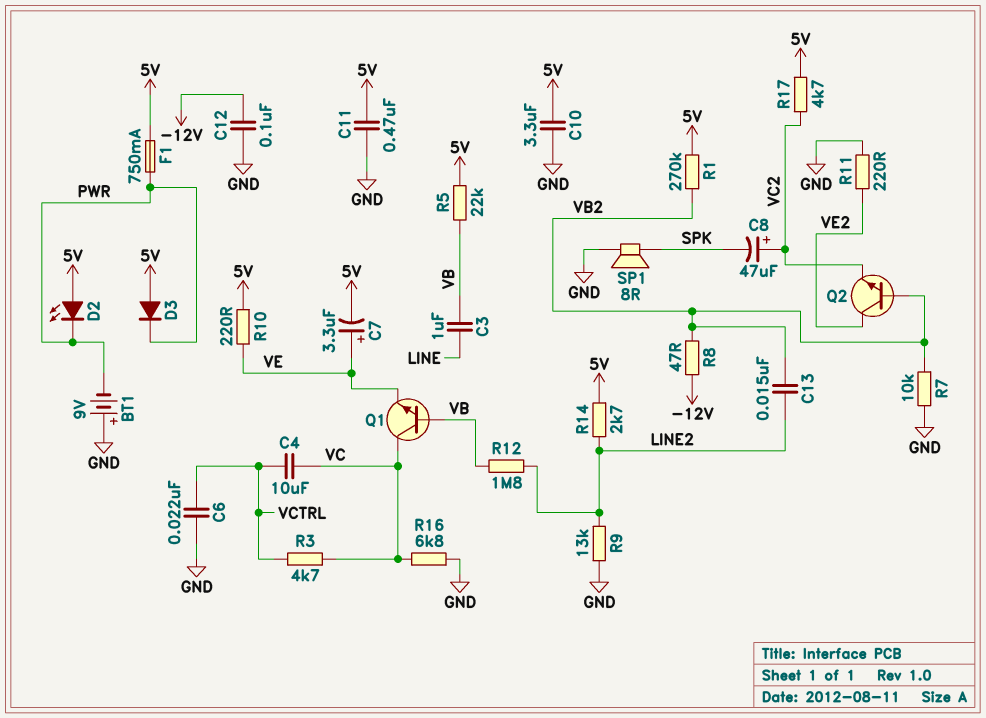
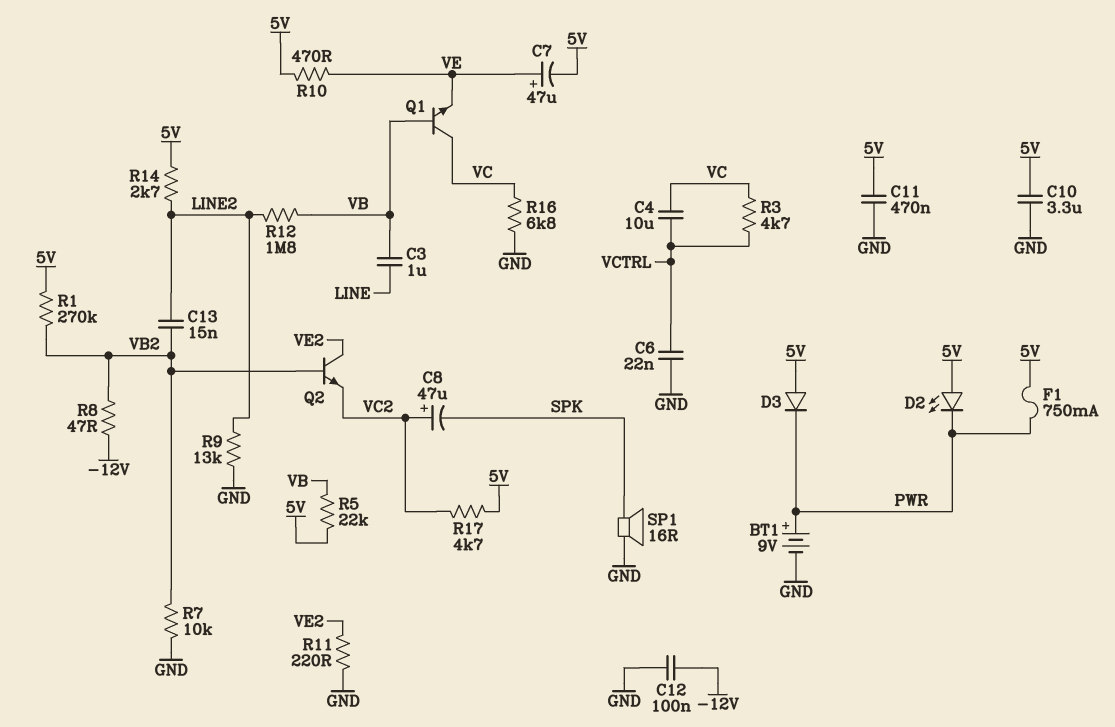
BT1: 9V (plus GND, minus PWR) -> 9V (plus PWR, minus GND)
C7: 3.3uF (plus VE, minus 5V) -> 47uF (plus VE, minus 5V)
R10: 220 (5V, VE) -> 470 (5V, VE)
SP1: speaker 8R (GND, SPK) -> speaker 16R (GND, SPK)

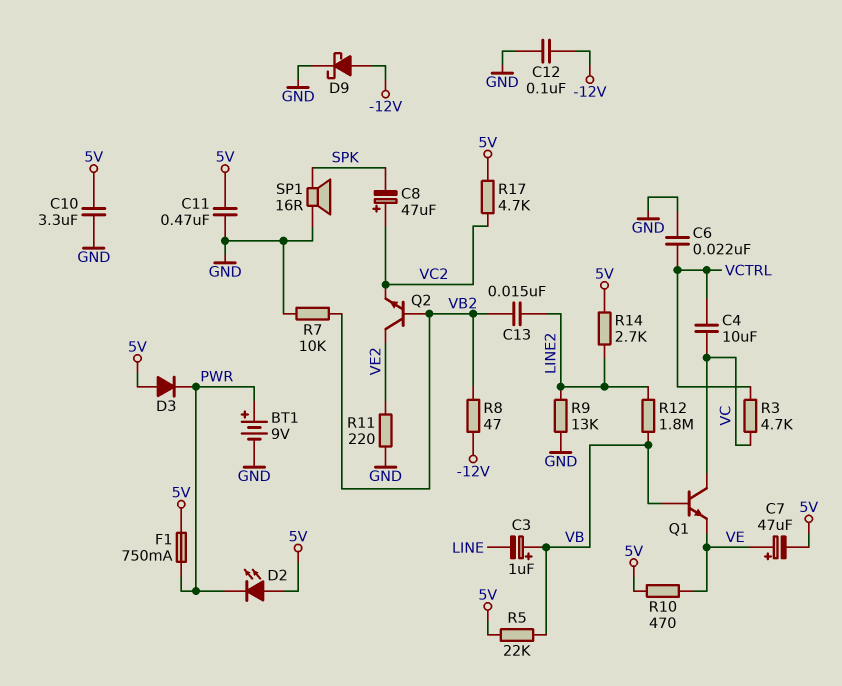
C3: 1uF (LINE, VB) -> 1uF (plus VB, minus LINE)
D9: none -> schottky (A -12V, K GND)
R1: 270k (5V, VB2) -> none
R16: 6.8k (GND, VC) -> none

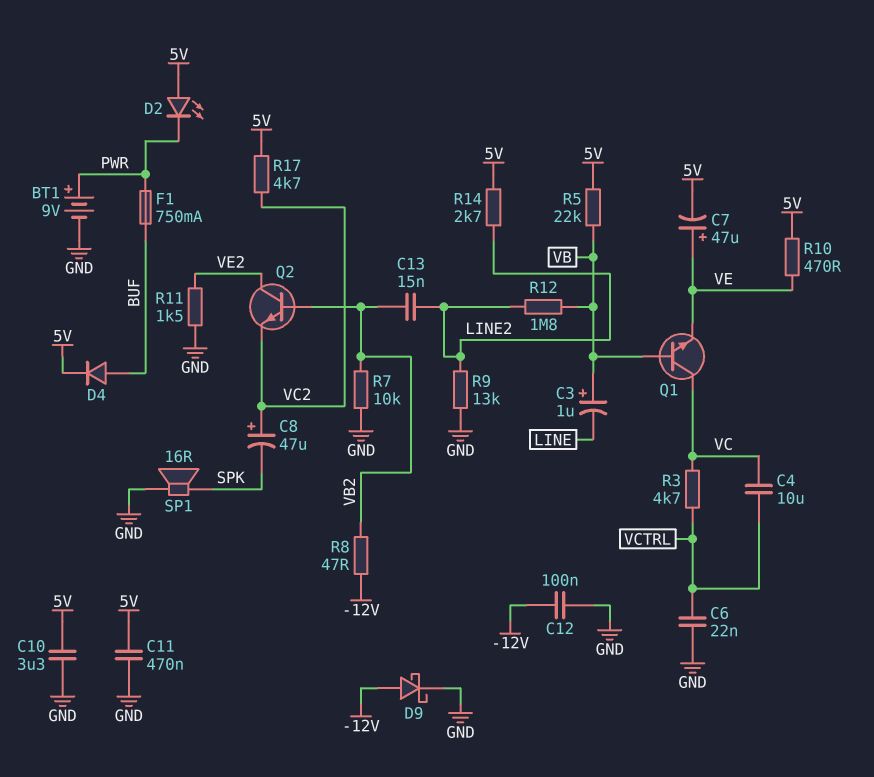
D3: diode (A 5V, K PWR) -> none
D4: none -> diode (A BUF, K 5V)
F1: 750mA (5V, PWR) -> 750mA (BUF, PWR)
R11: 220 (GND, VE2) -> 1.5k (GND, VE2)

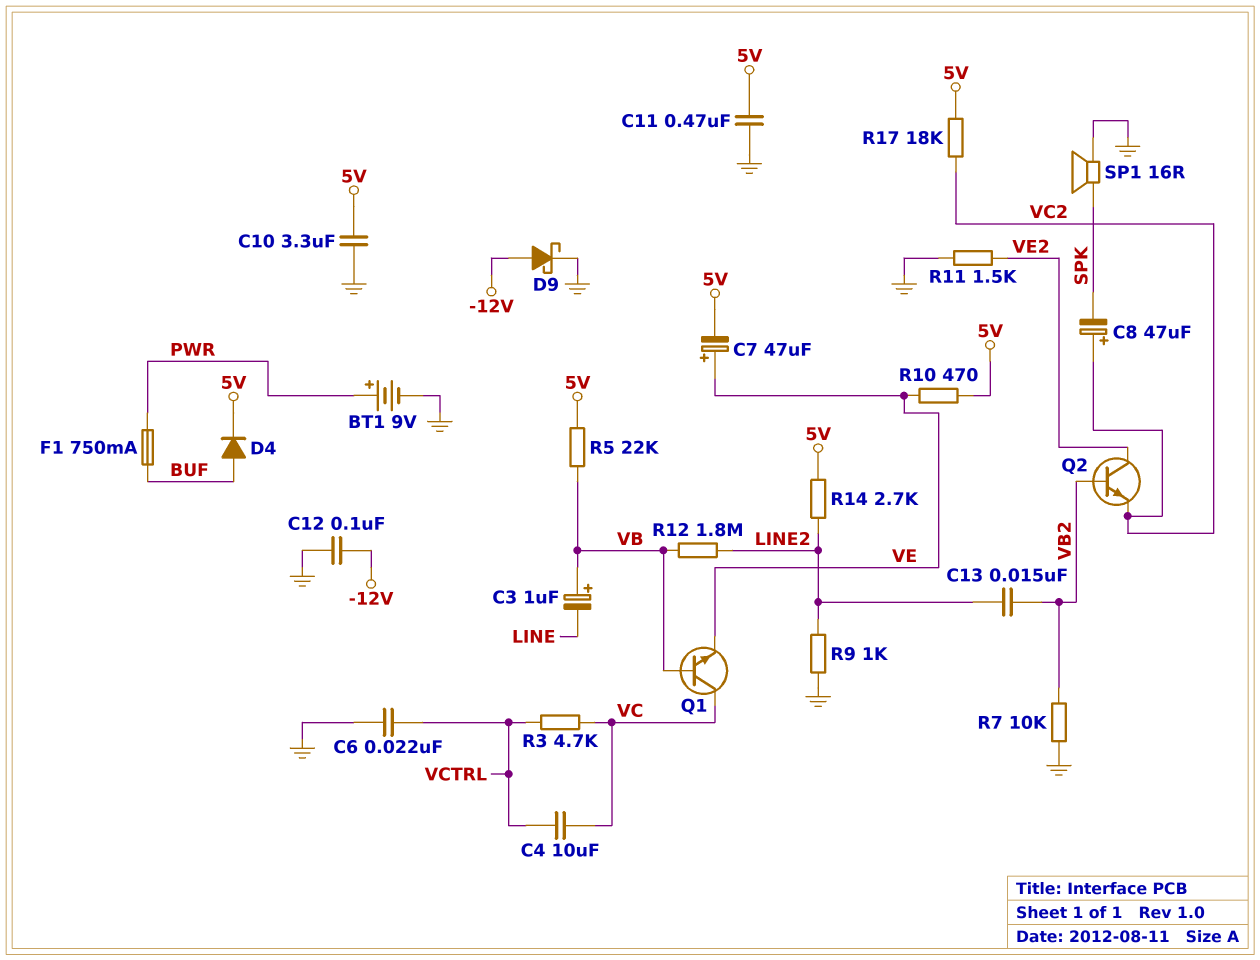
D2: LED (A 5V, K PWR) -> none
R8: 47 (-12V, VB2) -> none
R9: 13k (GND, LINE2) -> 1k (GND, LINE2)
R17: 4.7k (5V, VC2) -> 18k (5V, VC2)

